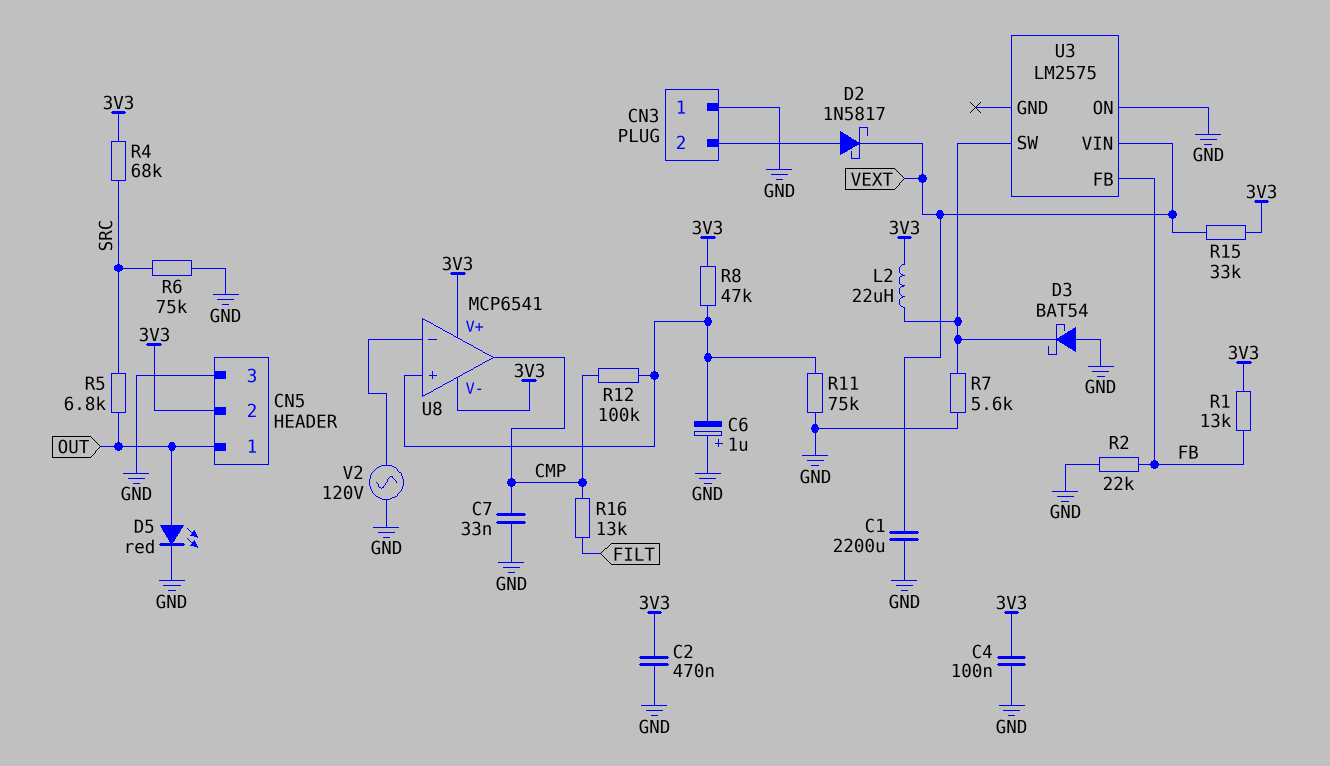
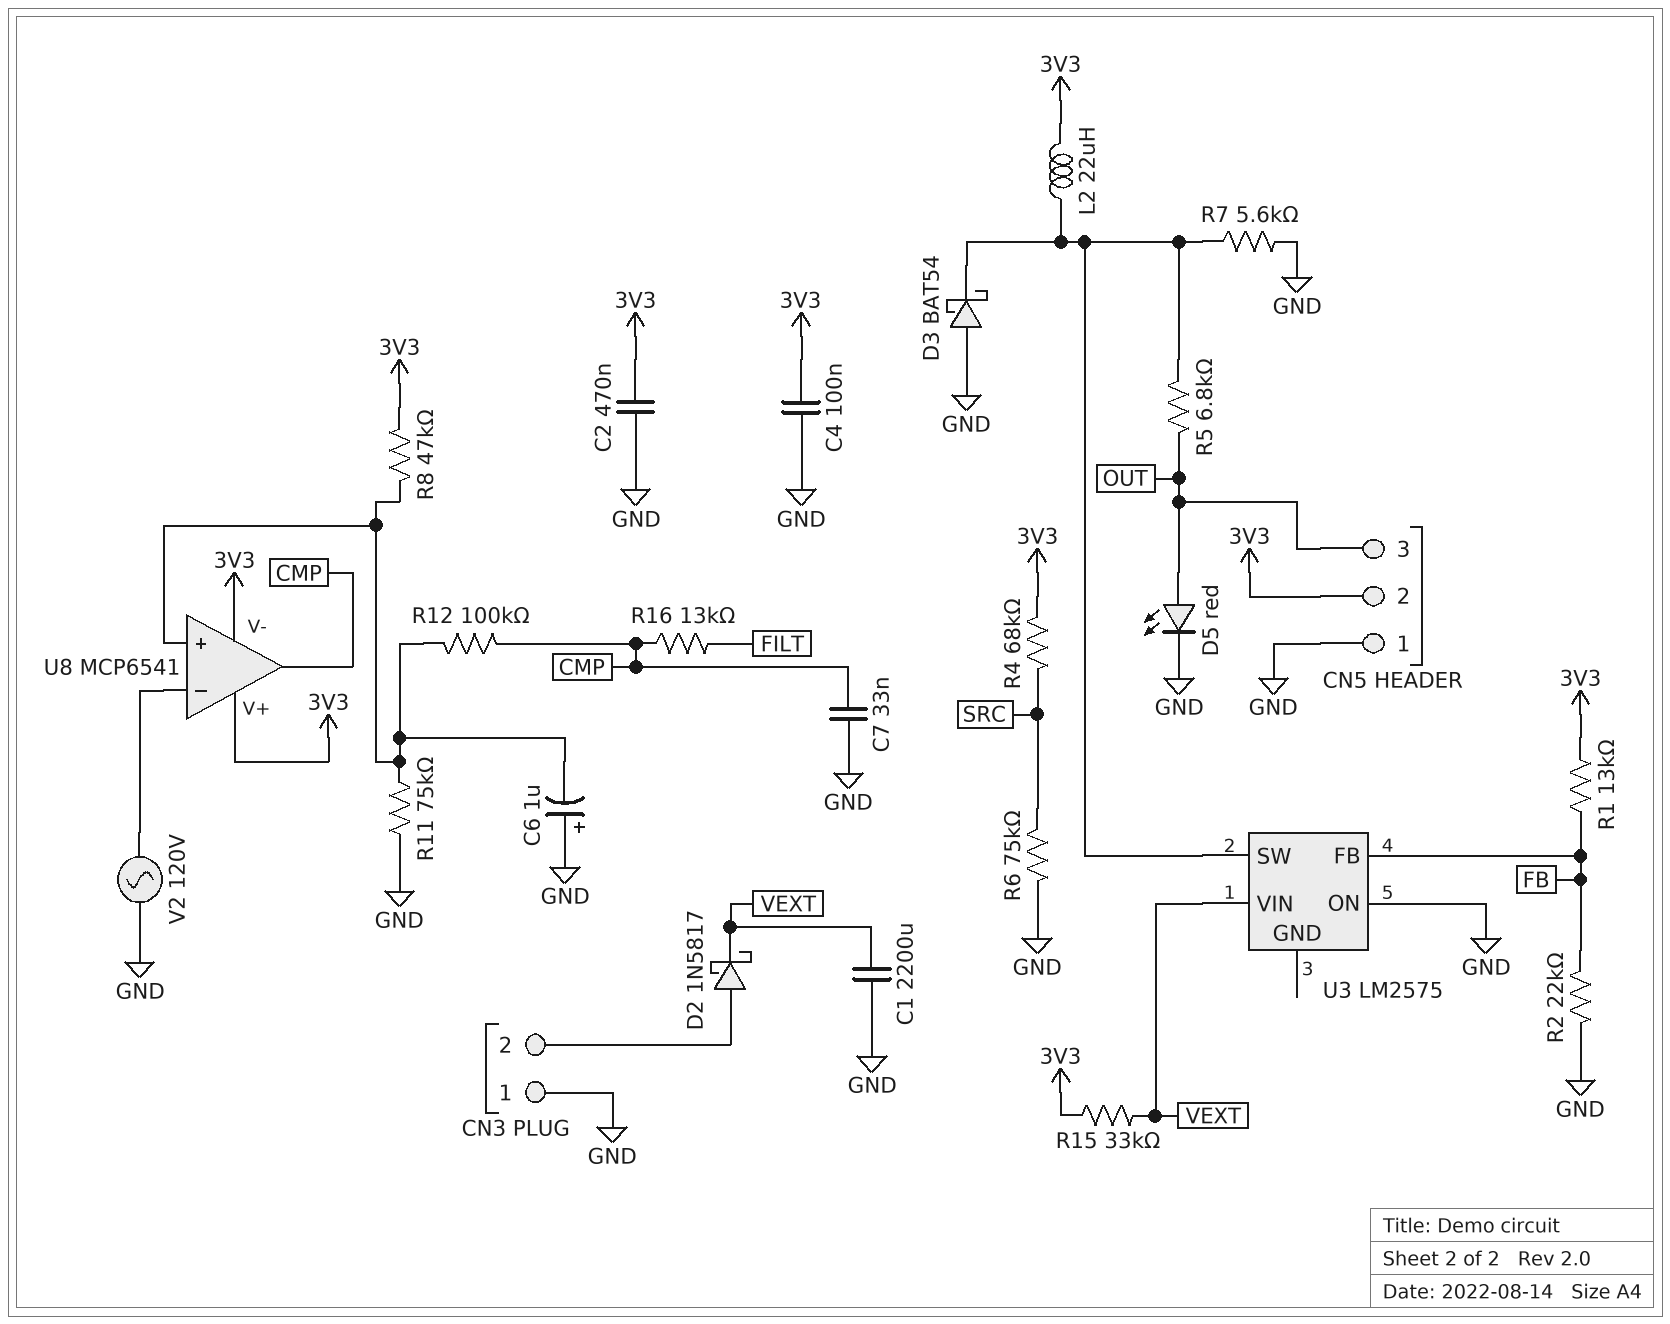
CN5 pin 1: OUT -> GND
CN5 pin 3: GND -> OUT
R5: 6.8k (OUT, SRC) -> 6.8k (OUT, U3/SW)

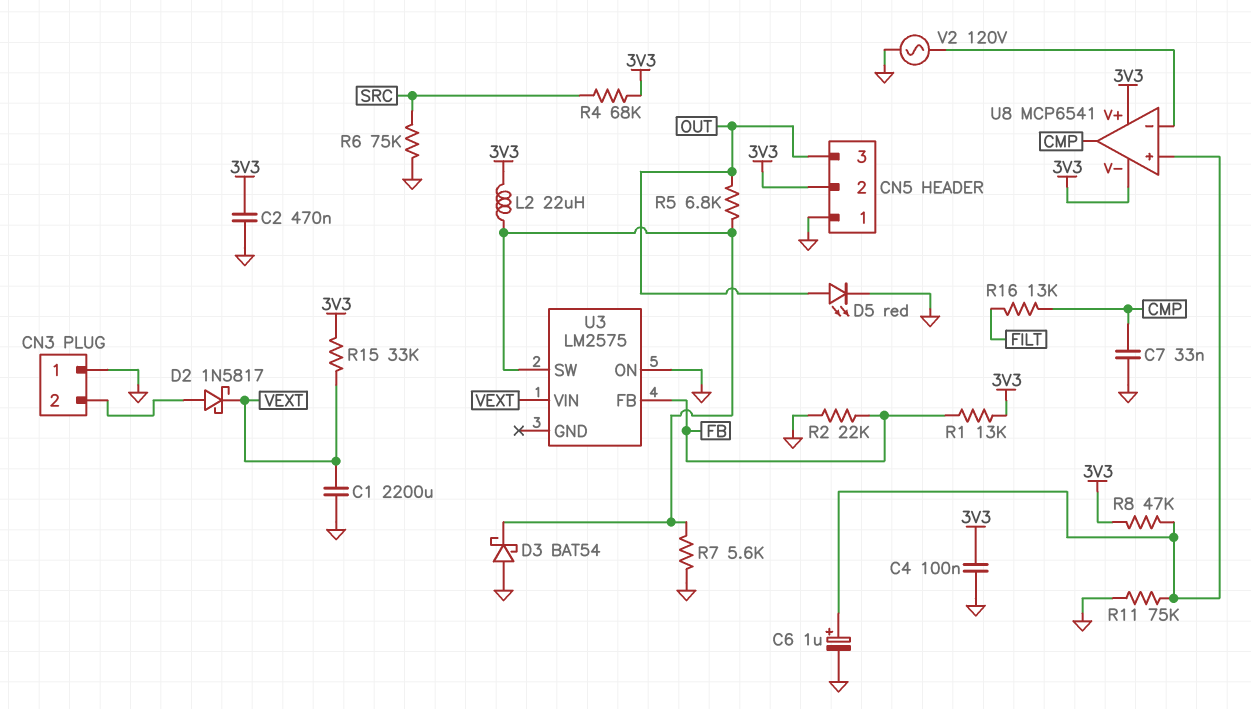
C6: 1uF (plus GND, minus U8/in+) -> 1uF (plus U8/in+, minus GND)
R12: 100k (CMP, U8/in+) -> none

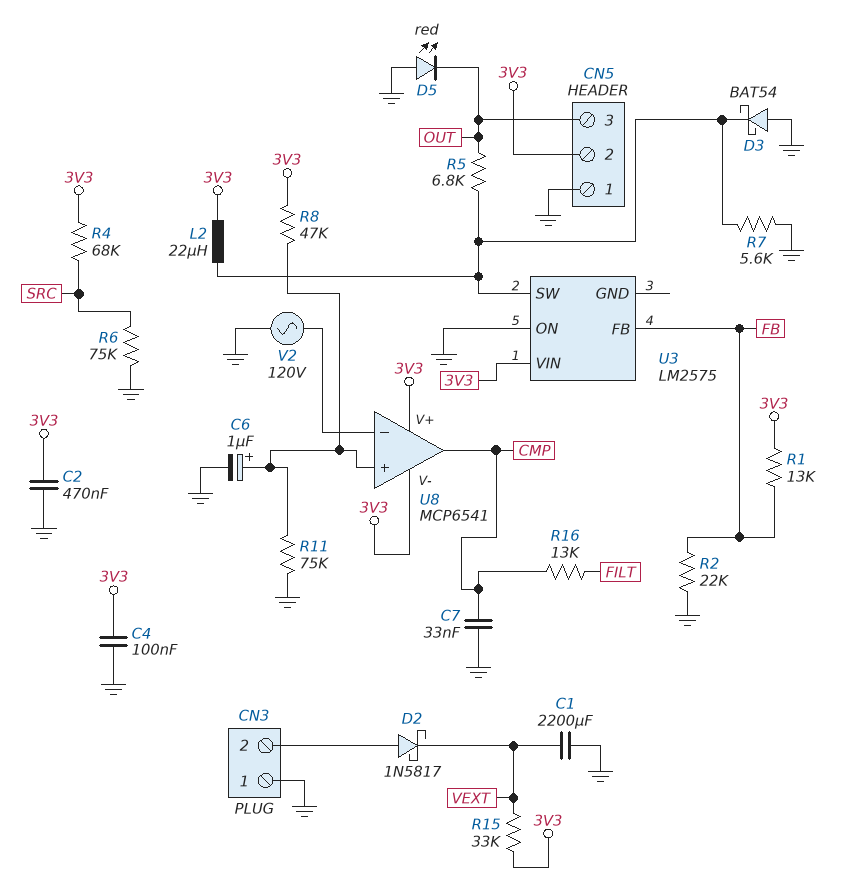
D5: LED red (A OUT, K GND) -> LED red (A GND, K OUT)
U3 pin VIN: VEXT -> 3V3

